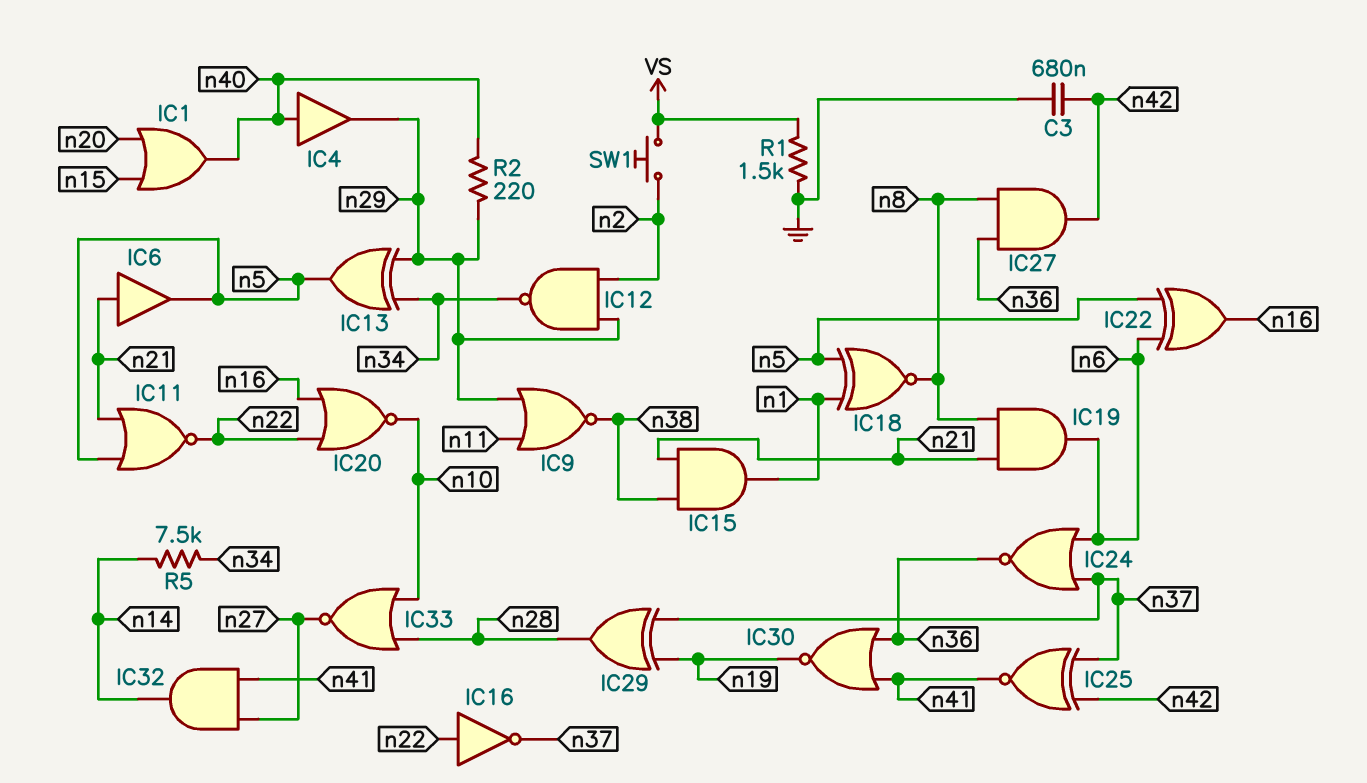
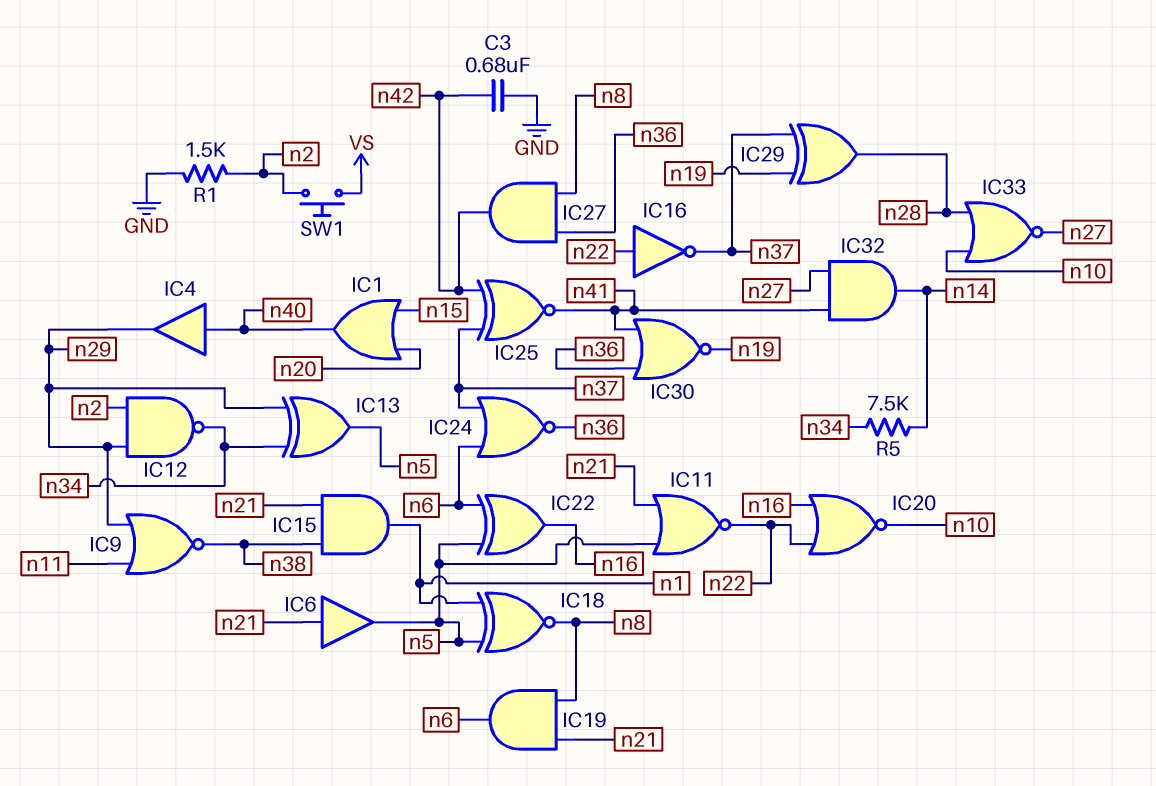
R1: 1.5k (GND, VS) -> 1.5k (GND, n2)
R2: 220 (n29, n40) -> none

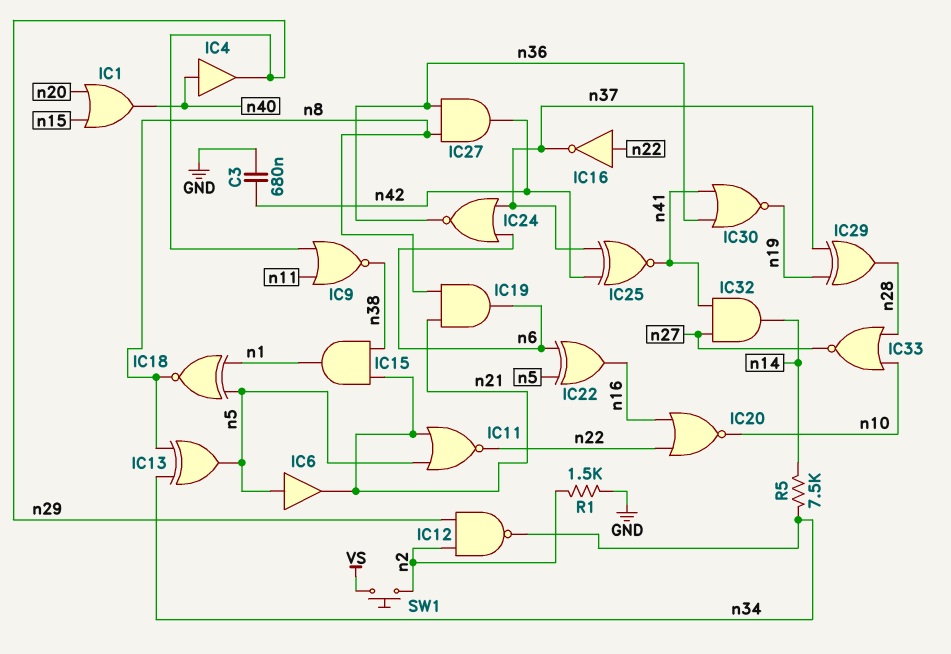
IC6: buffer (in n21, out n5) -> buffer (in n5, out n21)
IC13: XOR (in n29, in n34, out n5) -> XOR (in n8, in n34, out n5)

